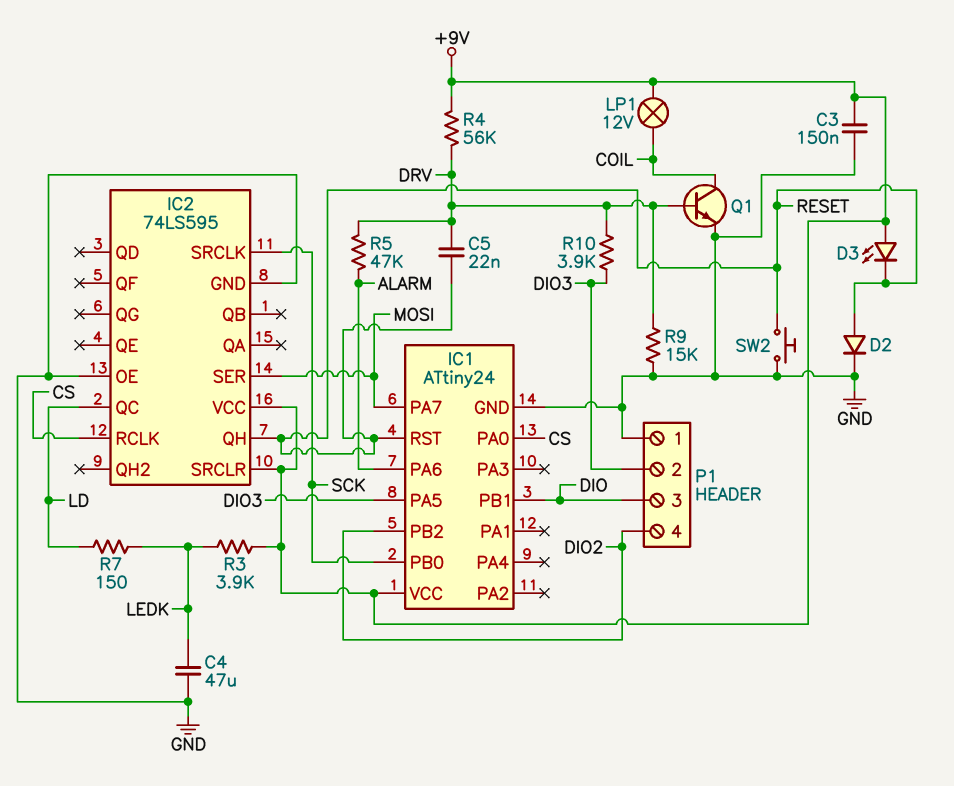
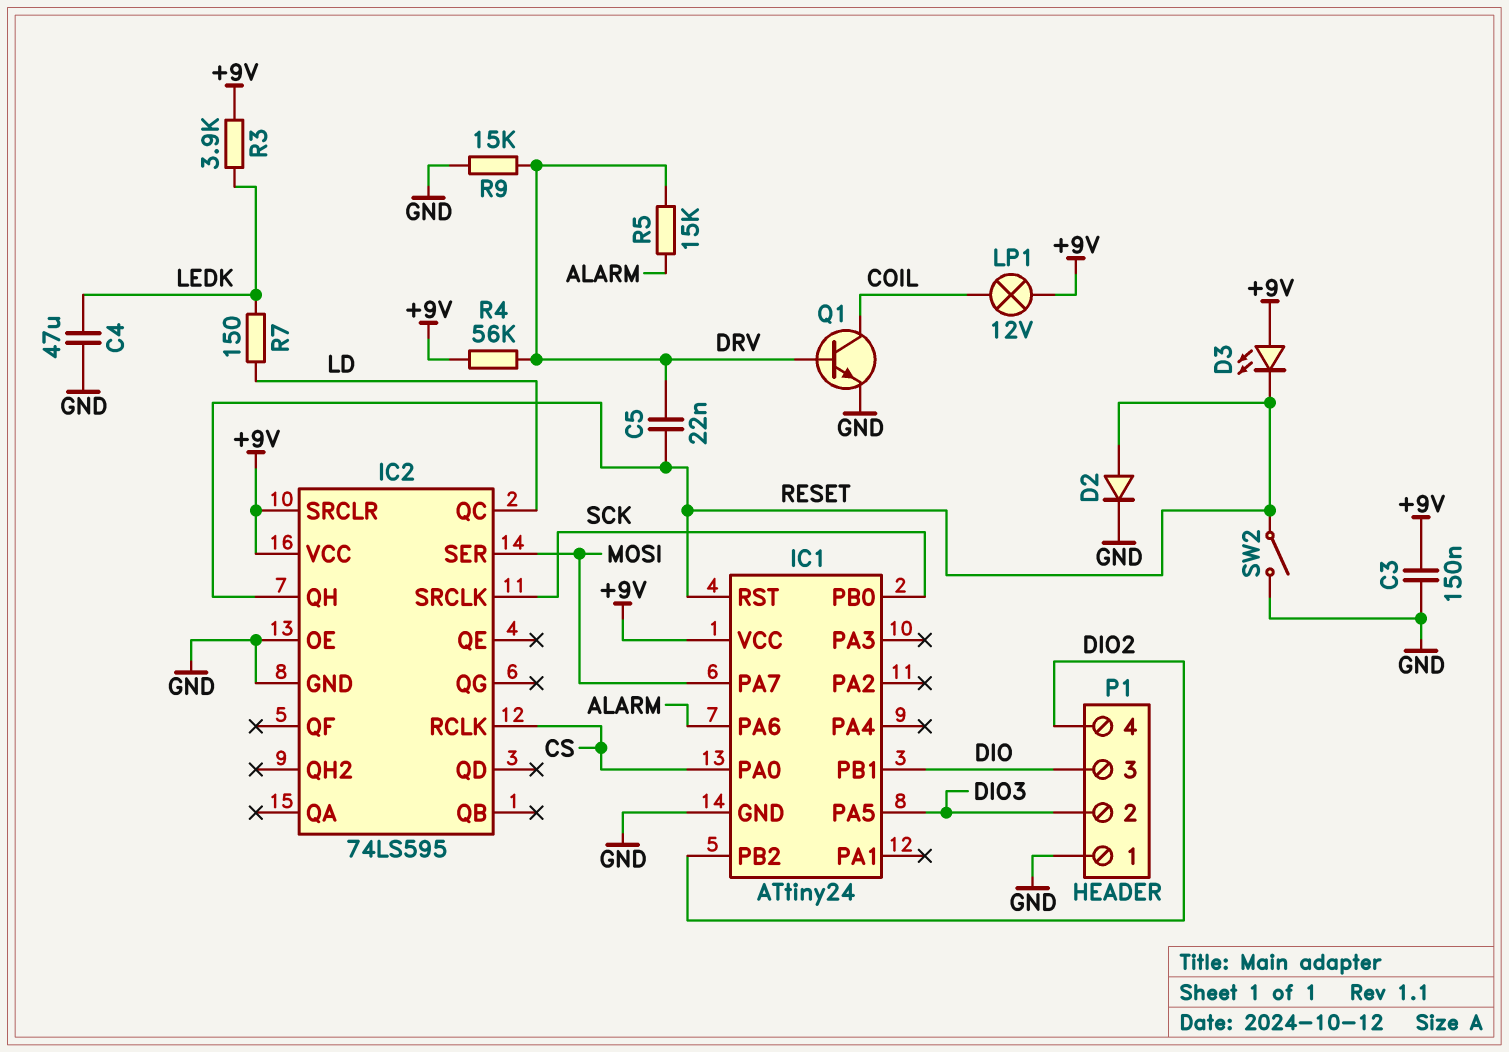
R5: 47k (ALARM, DRV) -> 15k (ALARM, DRV)
R10: 3.9k (DIO3, DRV) -> none
SW2: button (GND, RESET) -> switch (GND, RESET)

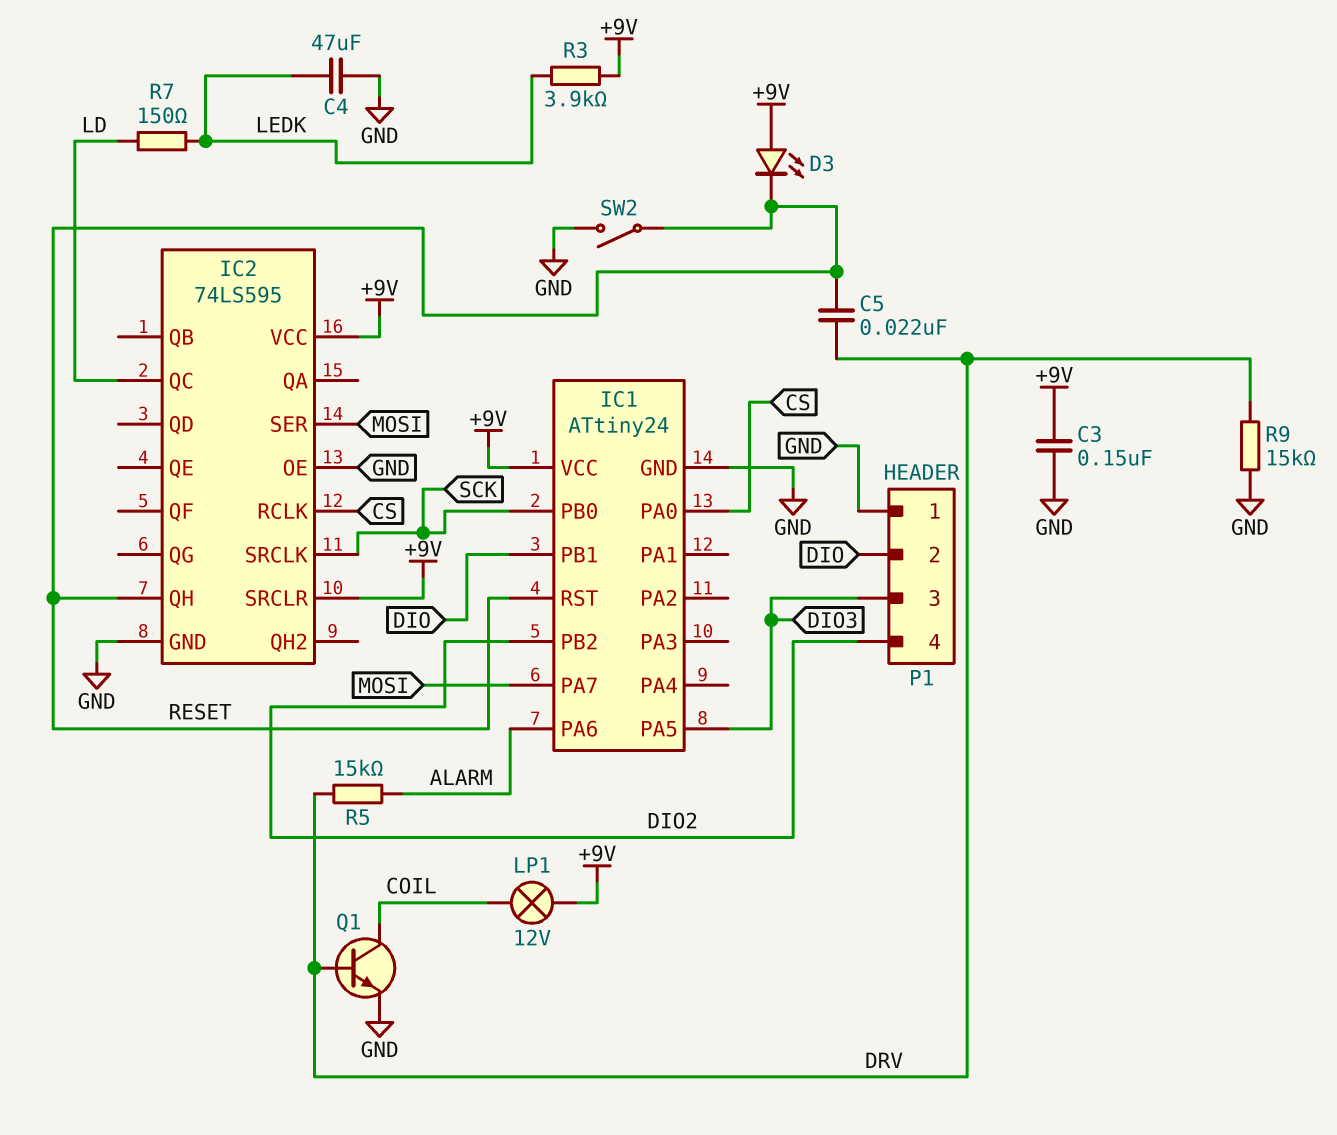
D2: diode (A RESET, K GND) -> none
P1 pin 2: DIO3 -> DIO
P1 pin 3: DIO -> DIO3
R4: 56k (+9V, DRV) -> none

